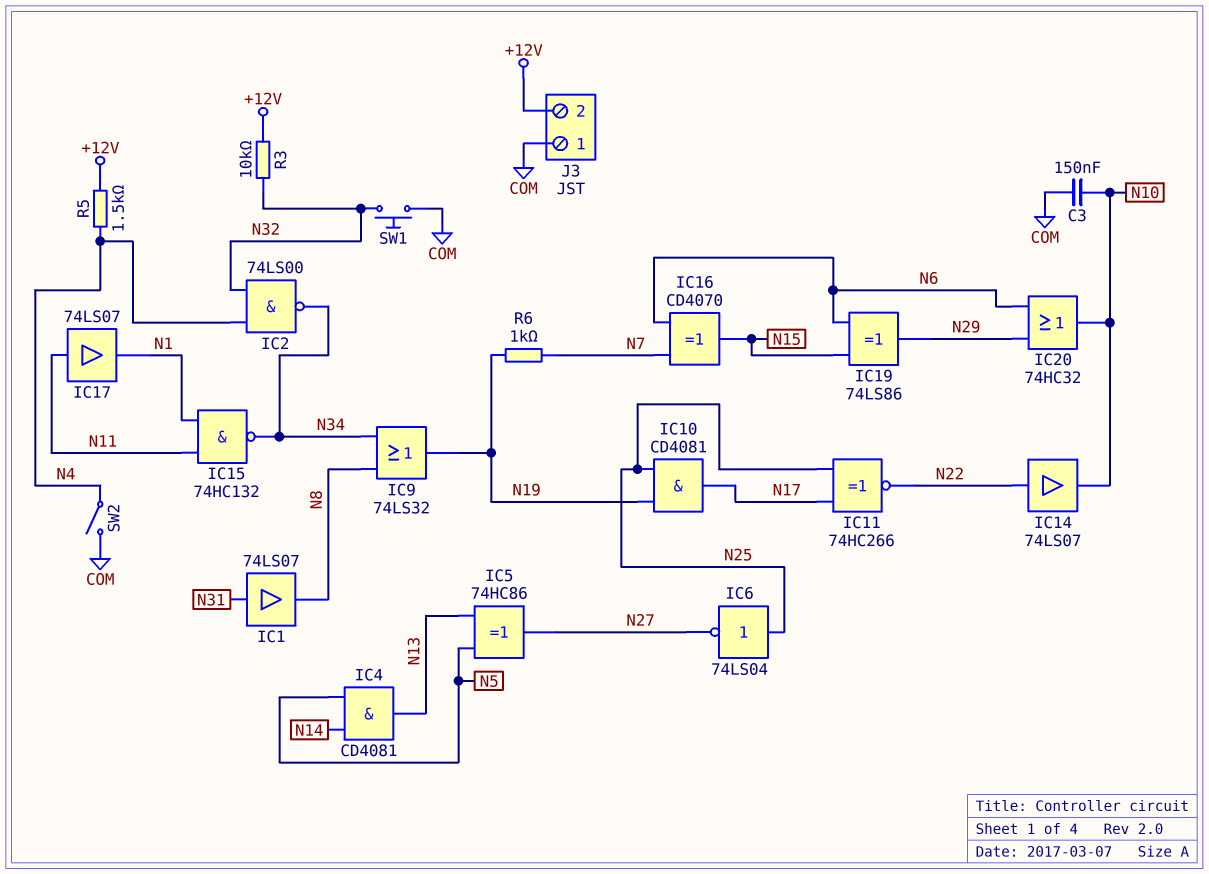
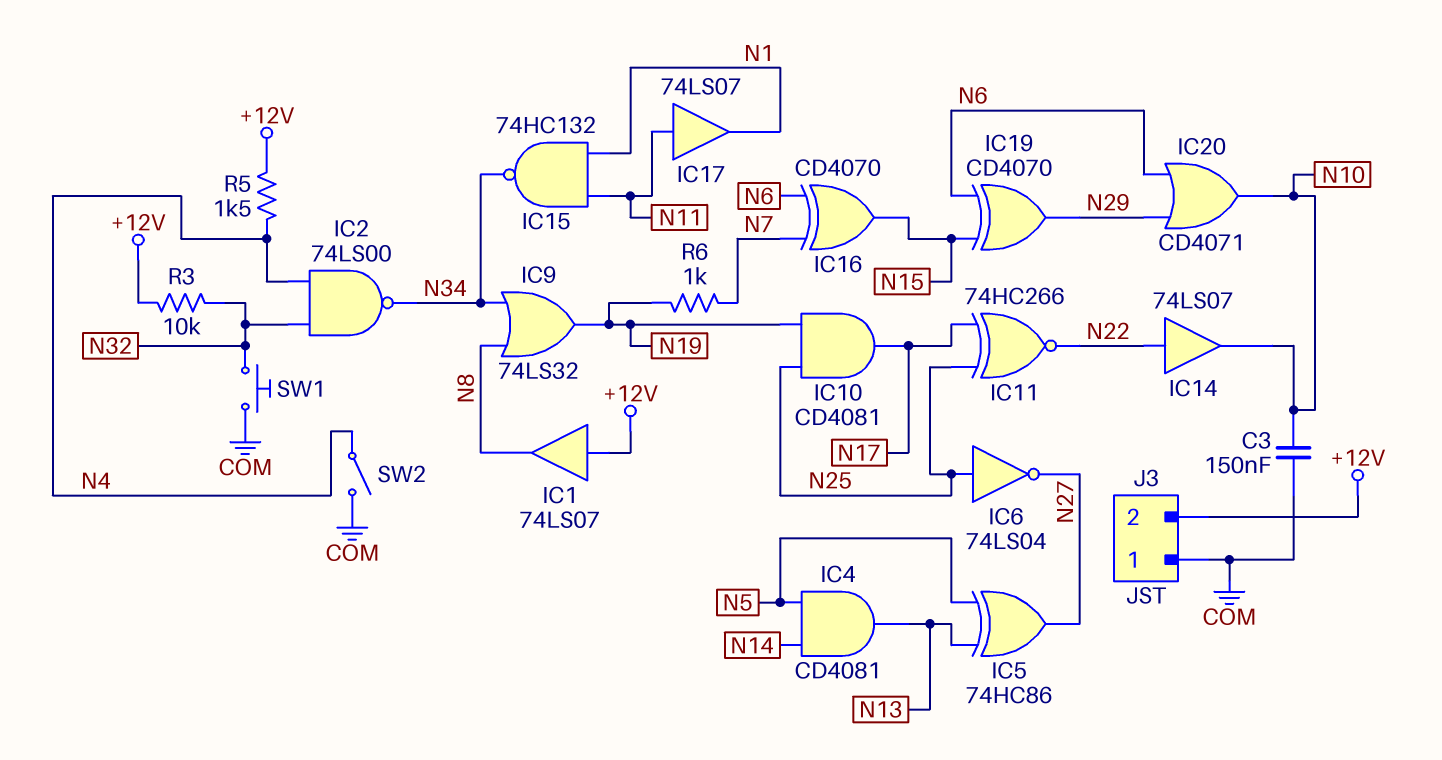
IC1: buffer 74LS07 (in N31, out N8) -> buffer 74LS07 (in +12V, out N8)
IC19: XOR 74LS86 (in N6, in N15, out N29) -> XOR CD4070 (in N6, in N15, out N29)
IC20: OR 74HC32 (in N6, in N29, out N10) -> OR CD4071 (in N6, in N29, out N10)

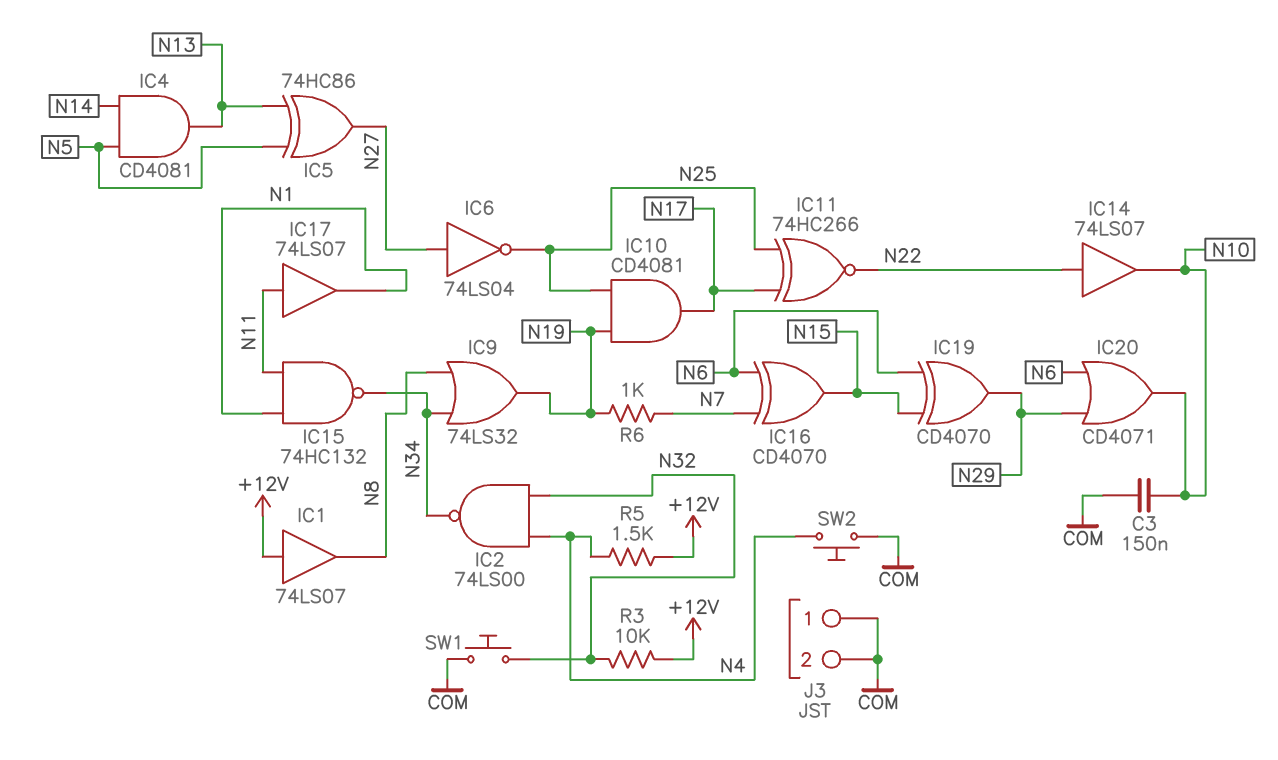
IC6: NOT 74LS04 (in N25, out N27) -> NOT 74LS04 (in N27, out N25)
J3 pin 2: +12V -> COM
SW2: switch (COM, N4) -> button (COM, N4)

